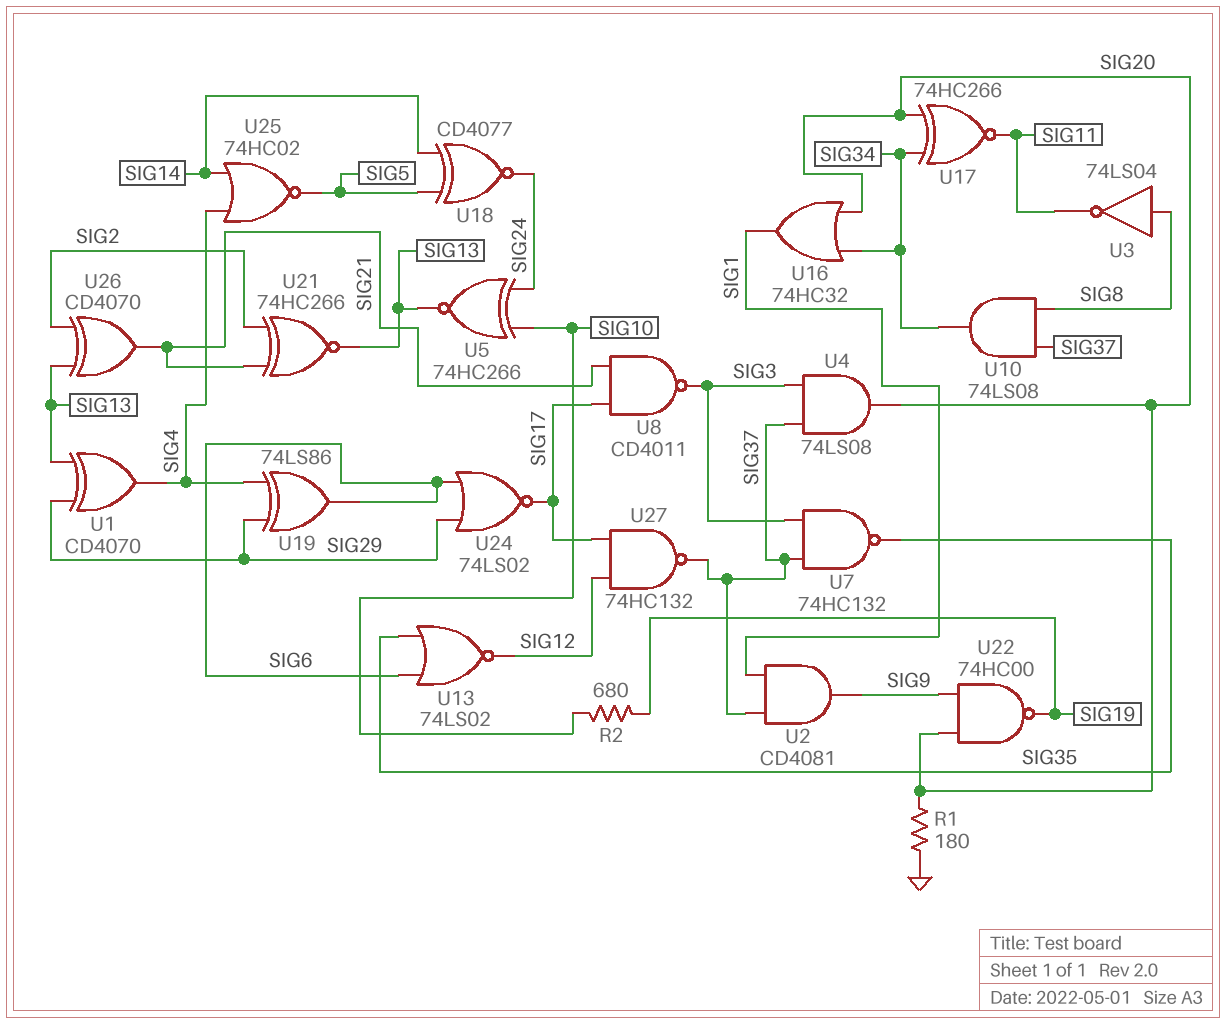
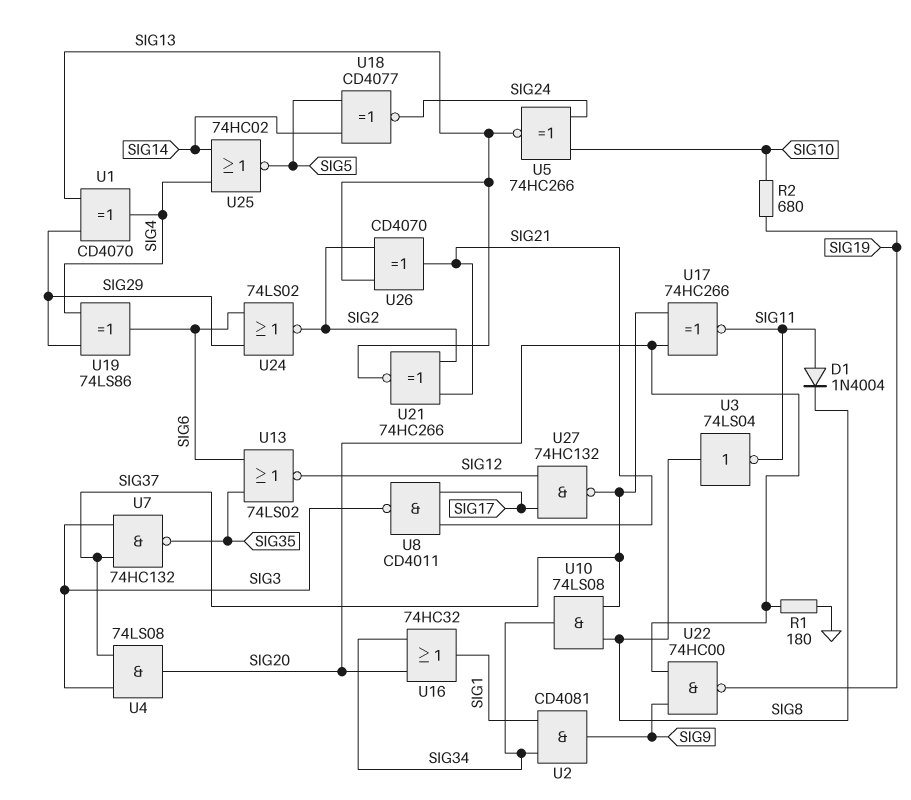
D1: none -> diode 1N4004 (A SIG11, K SIG8)
U2: AND CD4081 (in SIG1, in SIG37, out SIG9) -> AND CD4081 (in SIG1, in SIG34, out SIG9)
U17: XNOR 74HC266 (in SIG20, in SIG34, out SIG11) -> XNOR 74HC266 (in SIG20, in SIG37, out SIG11)
U24: NOR 74LS02 (in SIG6, in SIG29, out SIG17) -> NOR 74LS02 (in SIG6, in SIG29, out SIG2)

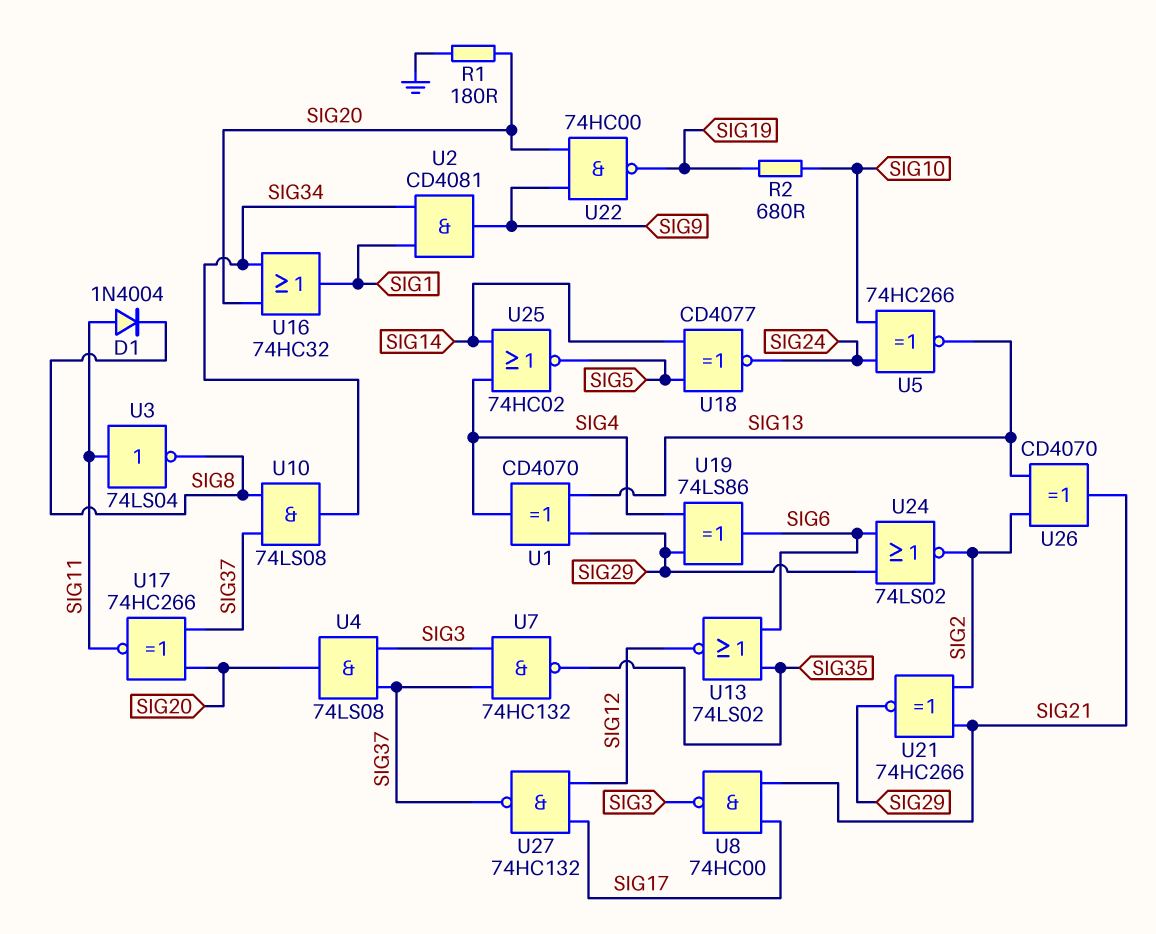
U3: NOT 74LS04 (in SIG8, out SIG11) -> NOT 74LS04 (in SIG11, out SIG8)
U8: NAND CD4011 (in SIG17, in SIG21, out SIG3) -> NAND 74HC00 (in SIG17, in SIG21, out SIG3)
U21: XNOR 74HC266 (in SIG2, in SIG21, out SIG13) -> XNOR 74HC266 (in SIG2, in SIG21, out SIG29)

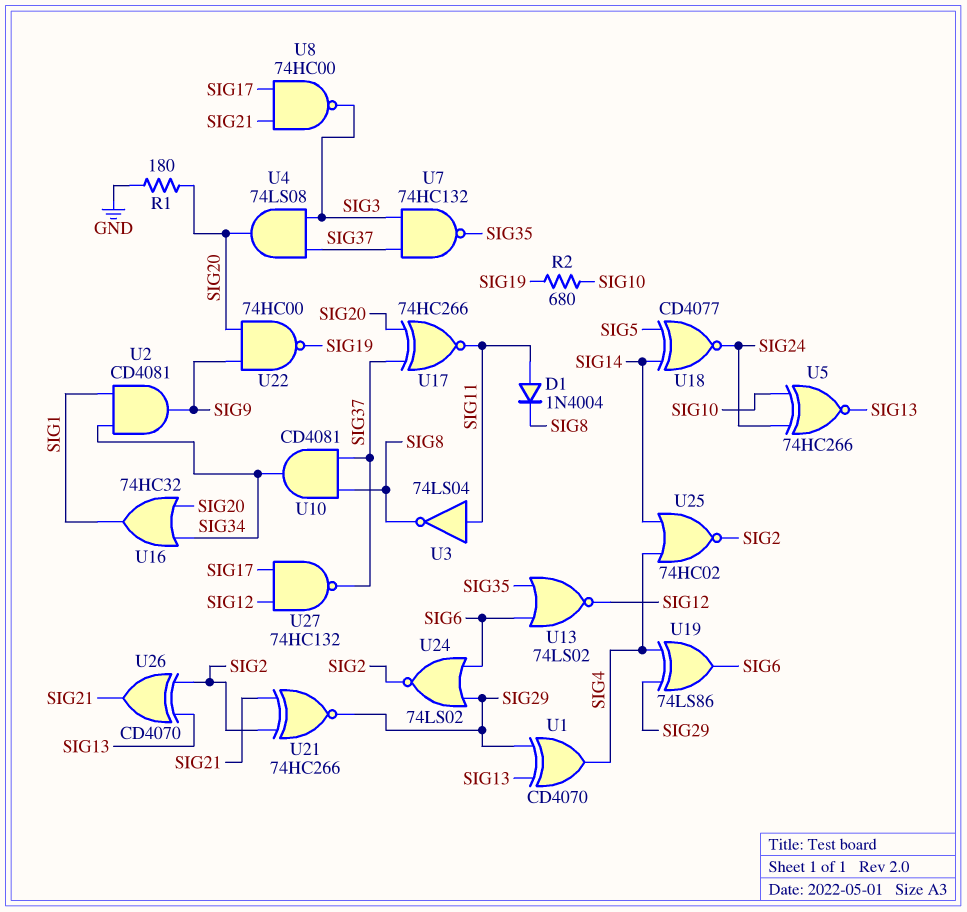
U10: AND 74LS08 (in SIG8, in SIG37, out SIG34) -> AND CD4081 (in SIG8, in SIG37, out SIG34)
U25: NOR 74HC02 (in SIG4, in SIG14, out SIG5) -> NOR 74HC02 (in SIG4, in SIG14, out SIG2)

